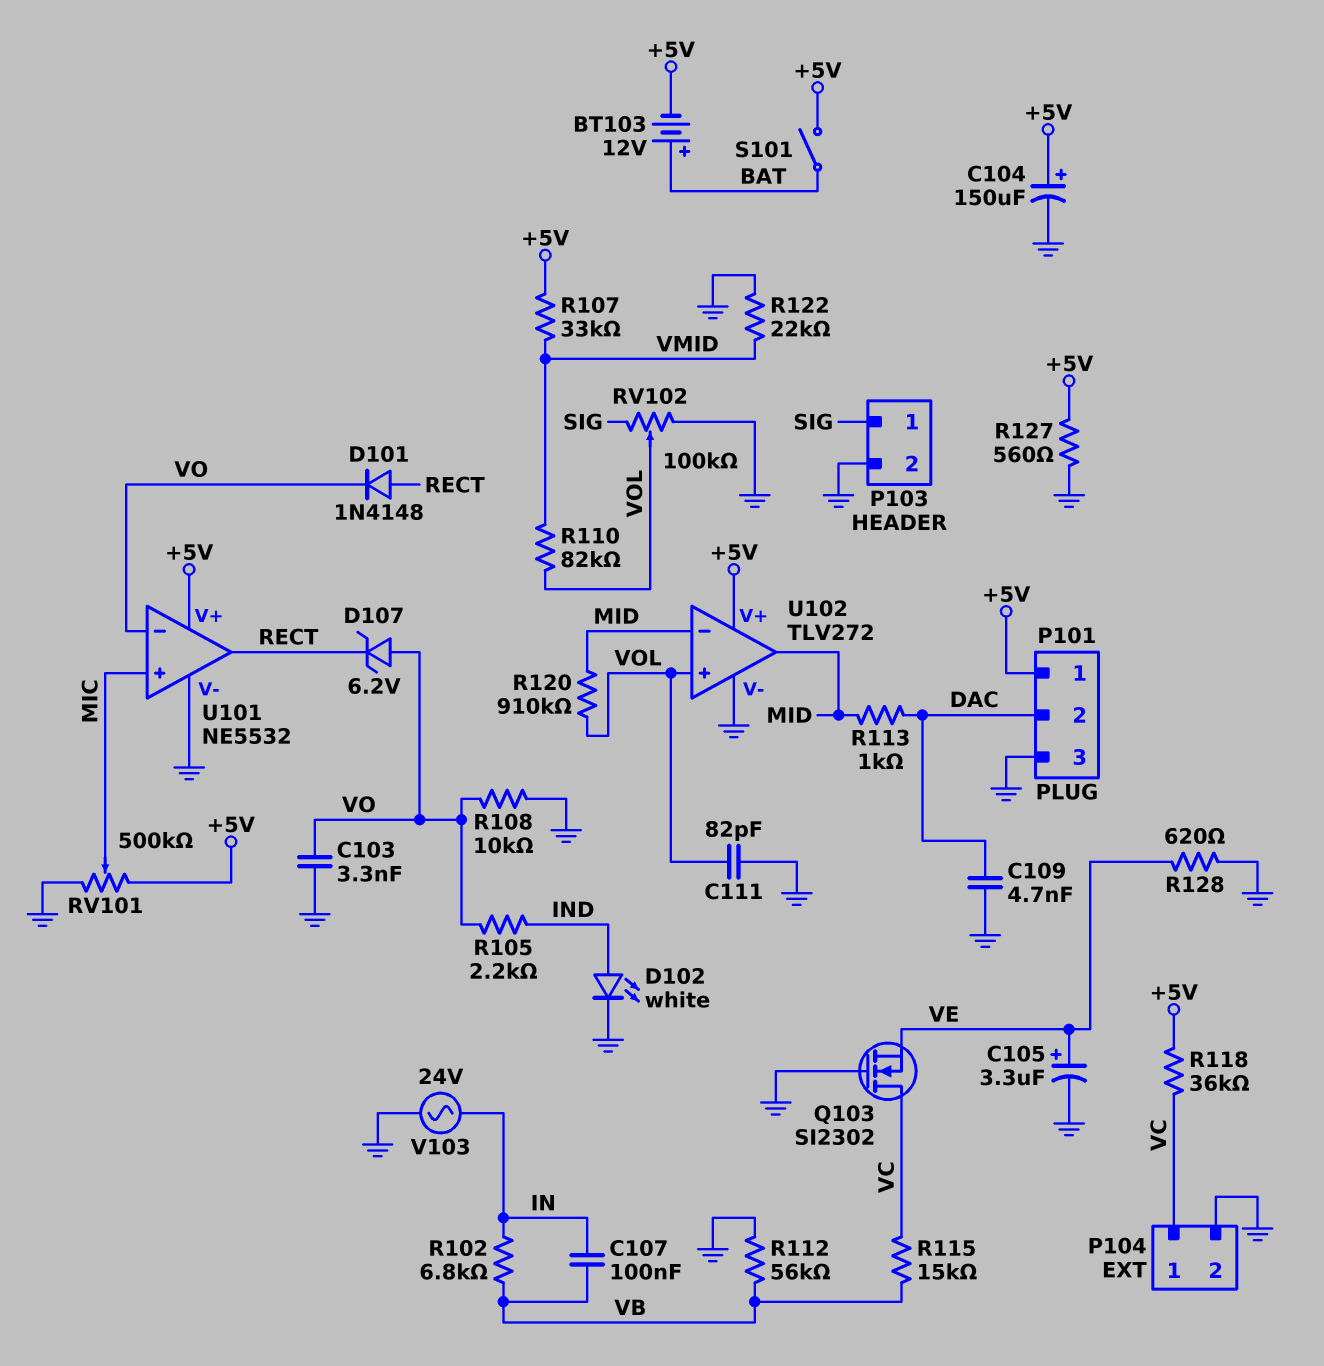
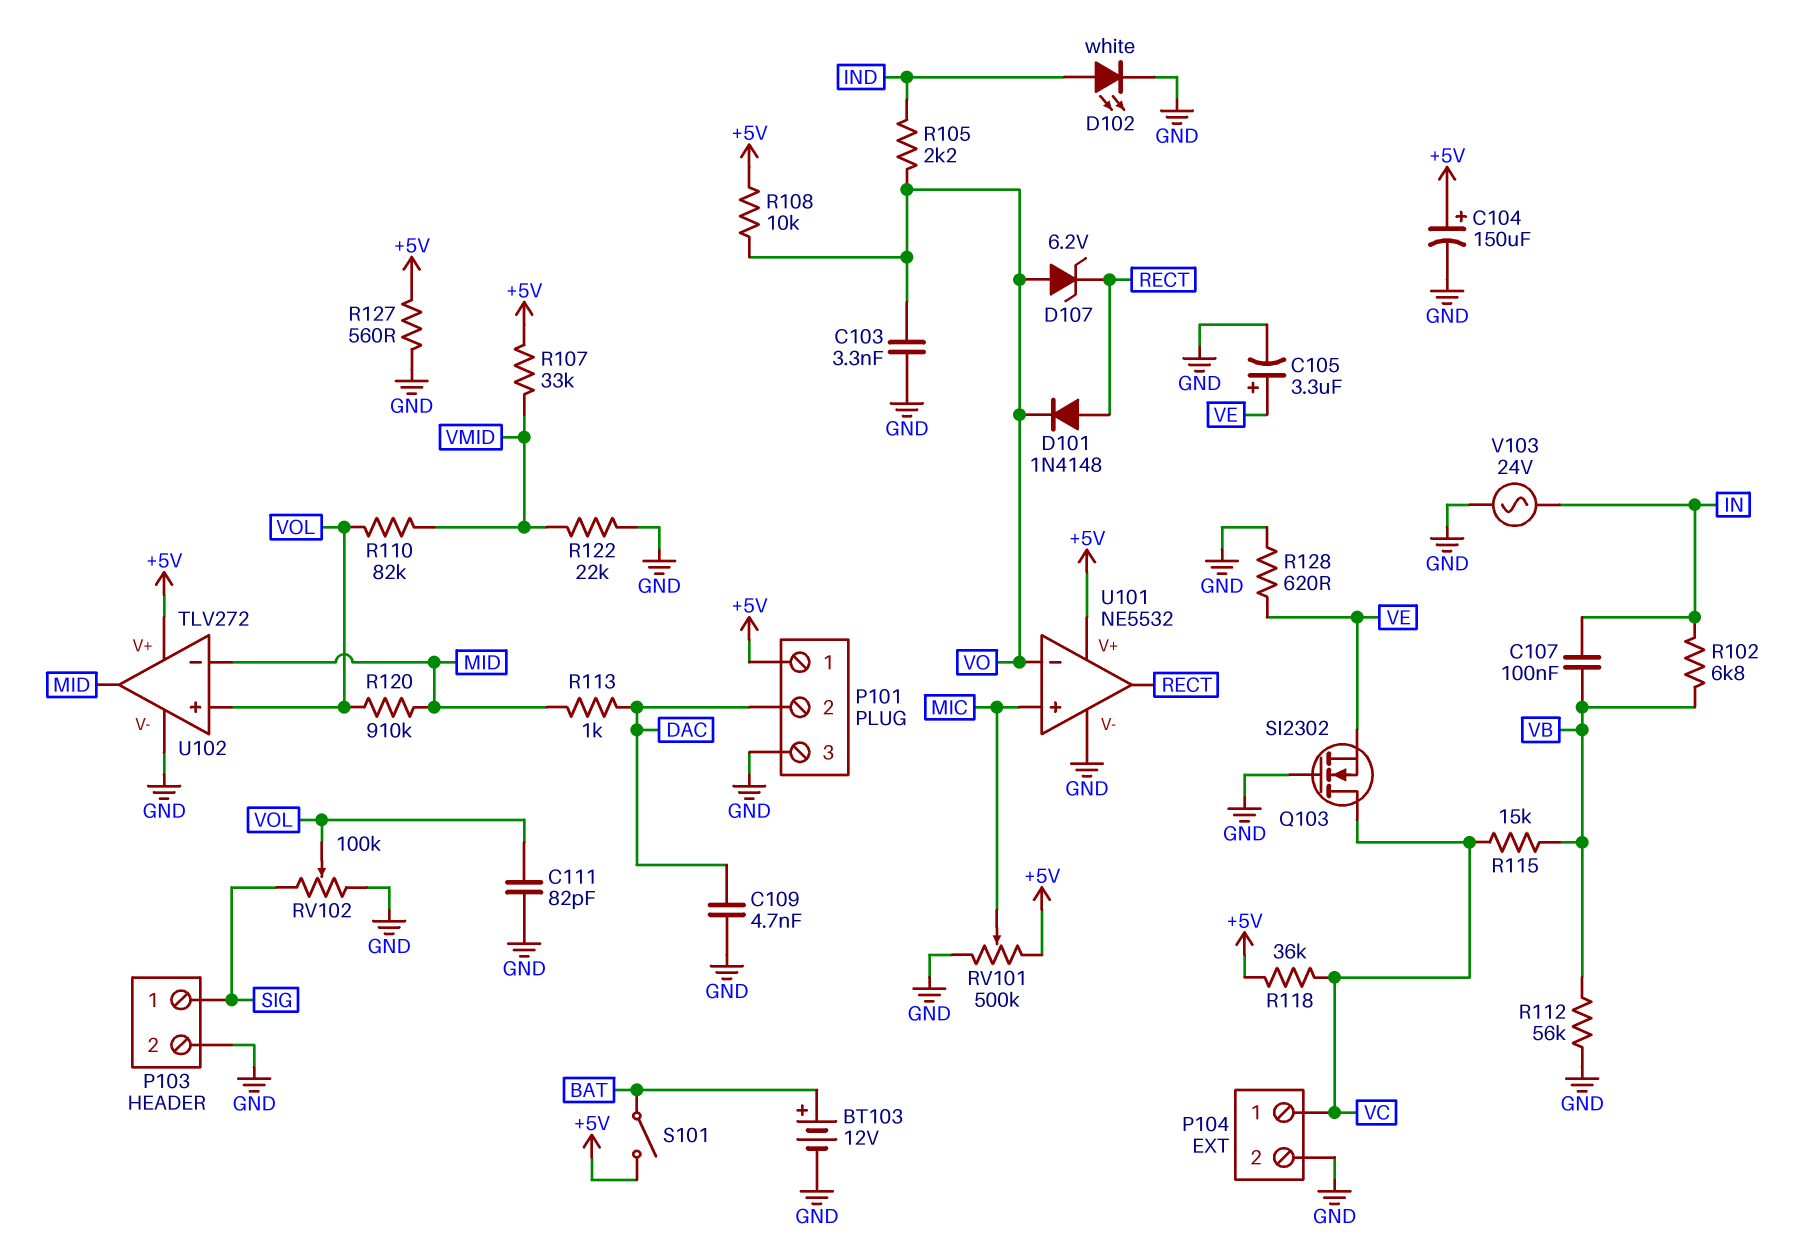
BT103: 12V (plus BAT, minus +5V) -> 12V (plus BAT, minus GND)
R108: 10k (GND, VO) -> 10k (+5V, VO)

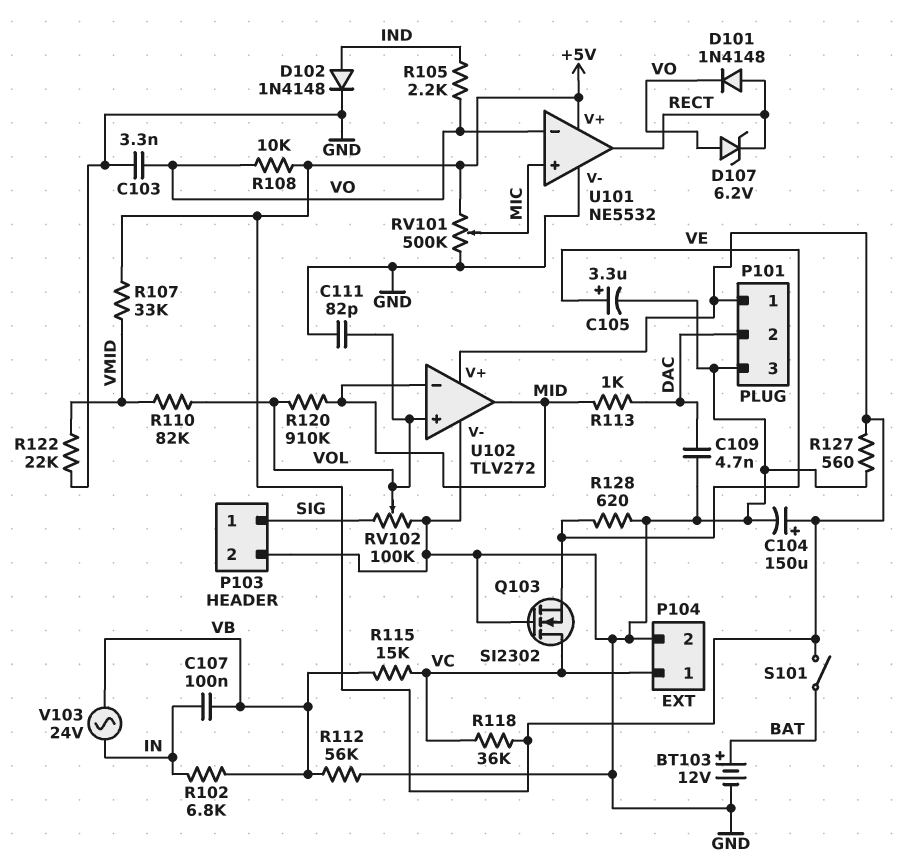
D102: LED white (A IND, K GND) -> diode 1N4148 (A IND, K GND)
V103: AC 24V (GND, IN) -> AC 24V (IN, VB)

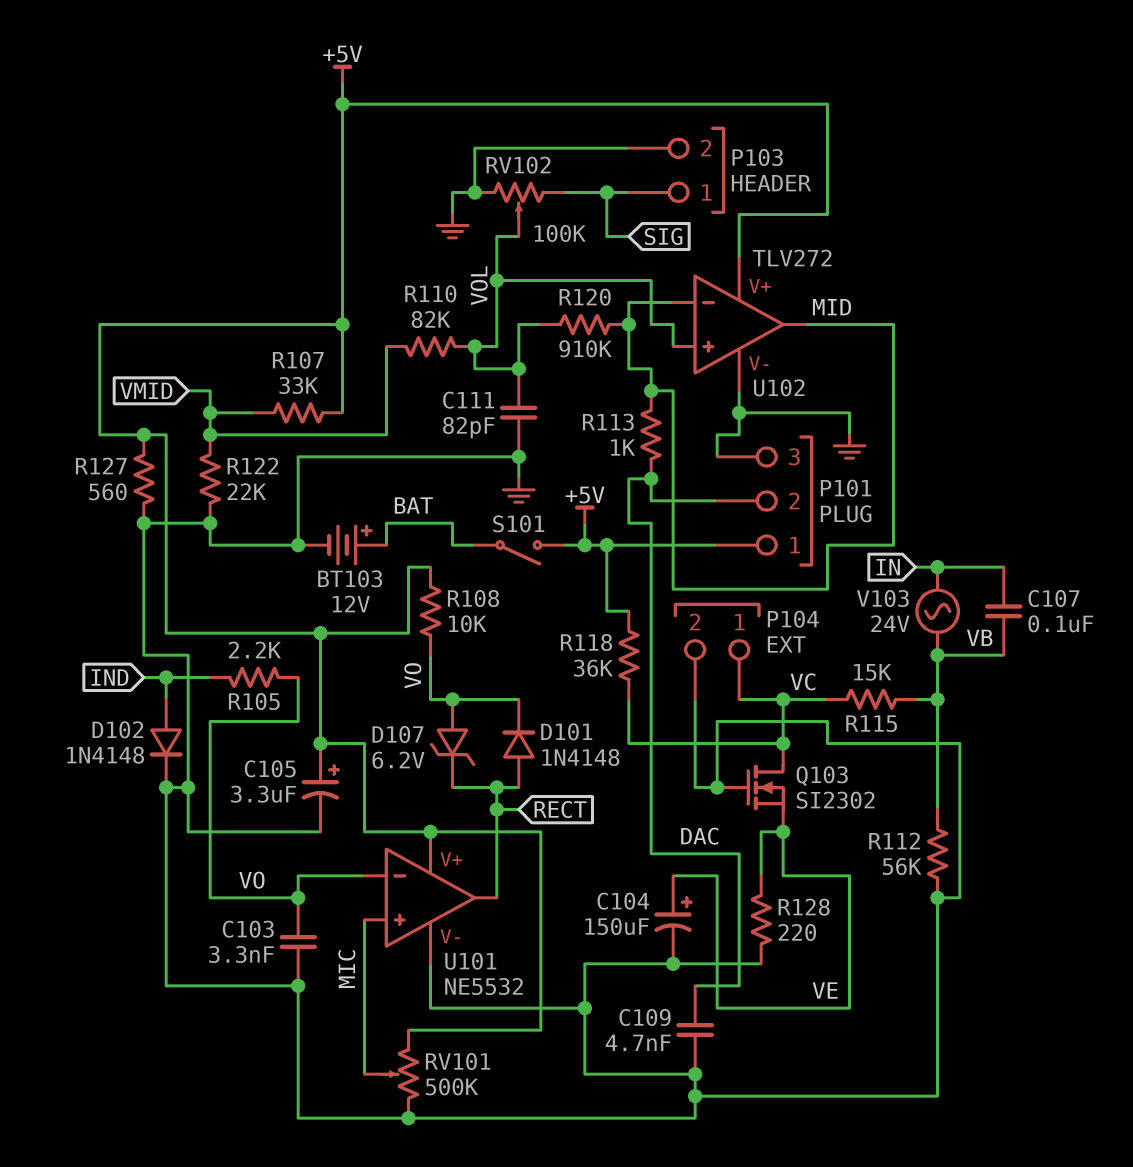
C104: 150uF (plus +5V, minus GND) -> 150uF (plus VE, minus GND)
C105: 3.3uF (plus VE, minus GND) -> 3.3uF (plus +5V, minus GND)
R102: 6.8k (IN, VB) -> none
R128: 620 (GND, VE) -> 220 (GND, VE)

